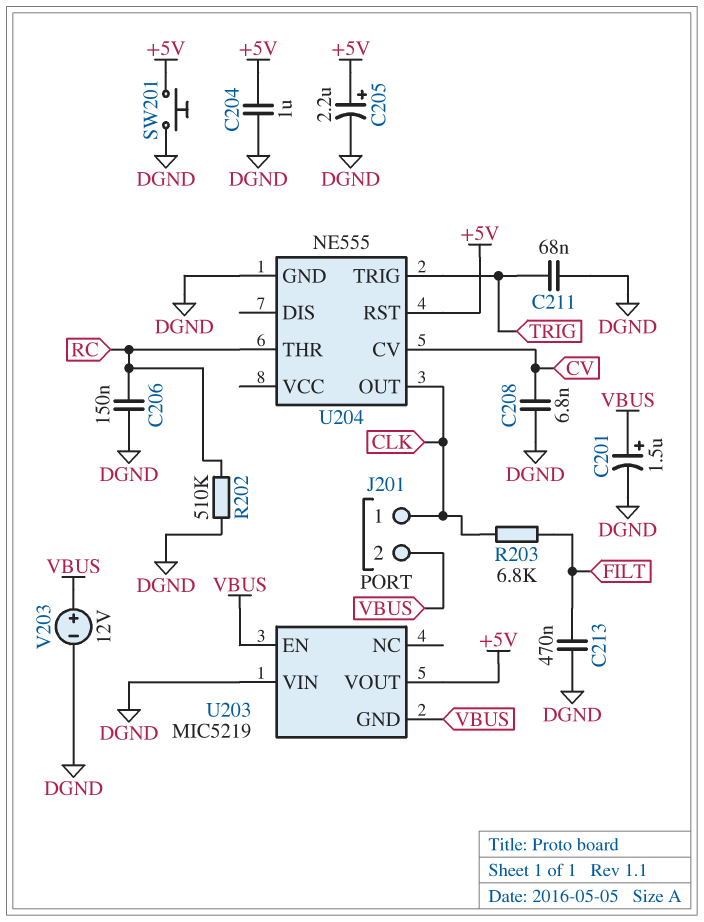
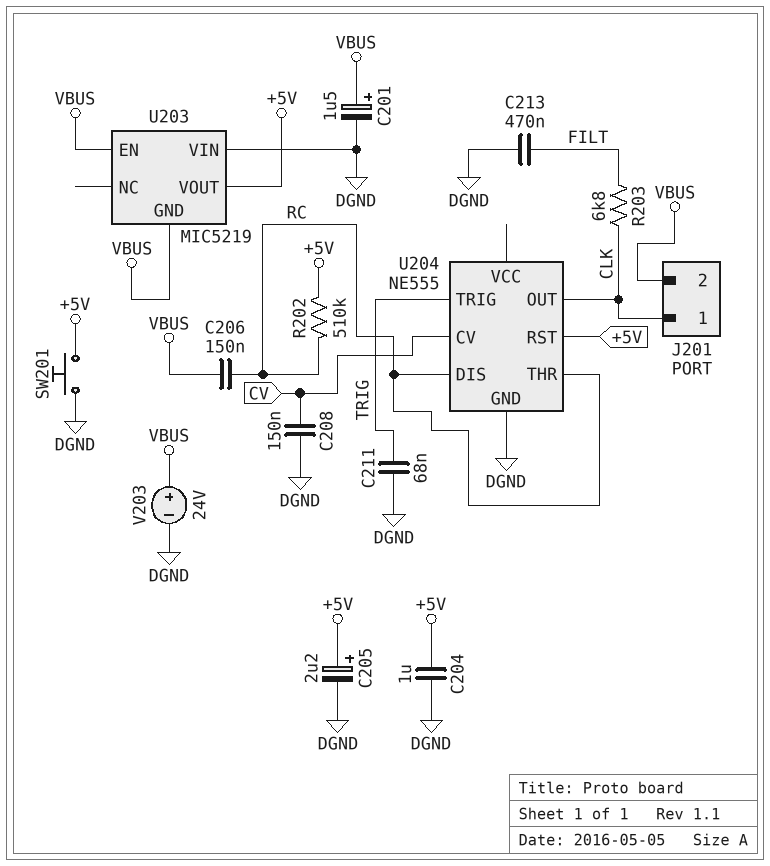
C206: 150nF (DGND, RC) -> 150nF (RC, VBUS)
C208: 6.8nF (CV, DGND) -> 150nF (CV, DGND)
R202: 510k (DGND, RC) -> 510k (+5V, RC)
U204 pin DIS: none -> RC
V203: 12V (plus VBUS, minus DGND) -> 24V (plus VBUS, minus DGND)

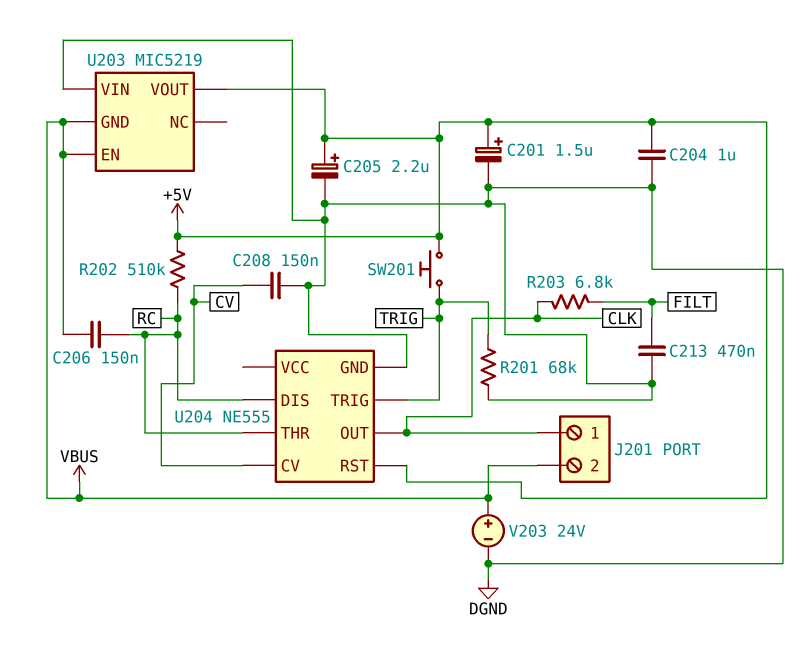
C201: 1.5uF (plus VBUS, minus DGND) -> 1.5uF (plus +5V, minus DGND)
C211: 68nF (DGND, TRIG) -> none
R201: none -> 68k (DGND, TRIG)
SW201: button (+5V, DGND) -> button (+5V, TRIG)

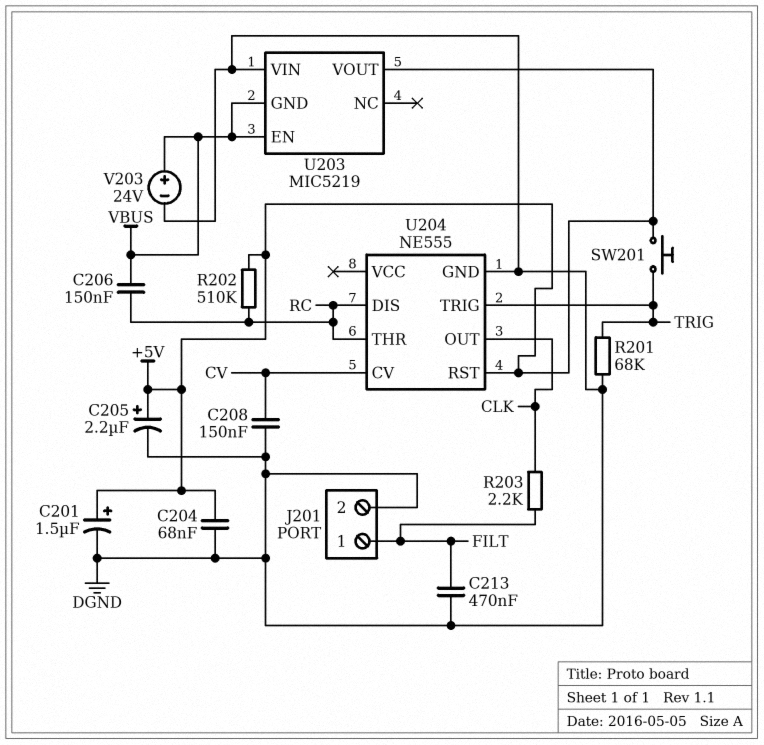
C204: 1uF (+5V, DGND) -> 68nF (+5V, DGND)
J201 pin 1: CLK -> FILT
J201 pin 2: VBUS -> DGND
R203: 6.8k (CLK, FILT) -> 2.2k (CLK, FILT)

